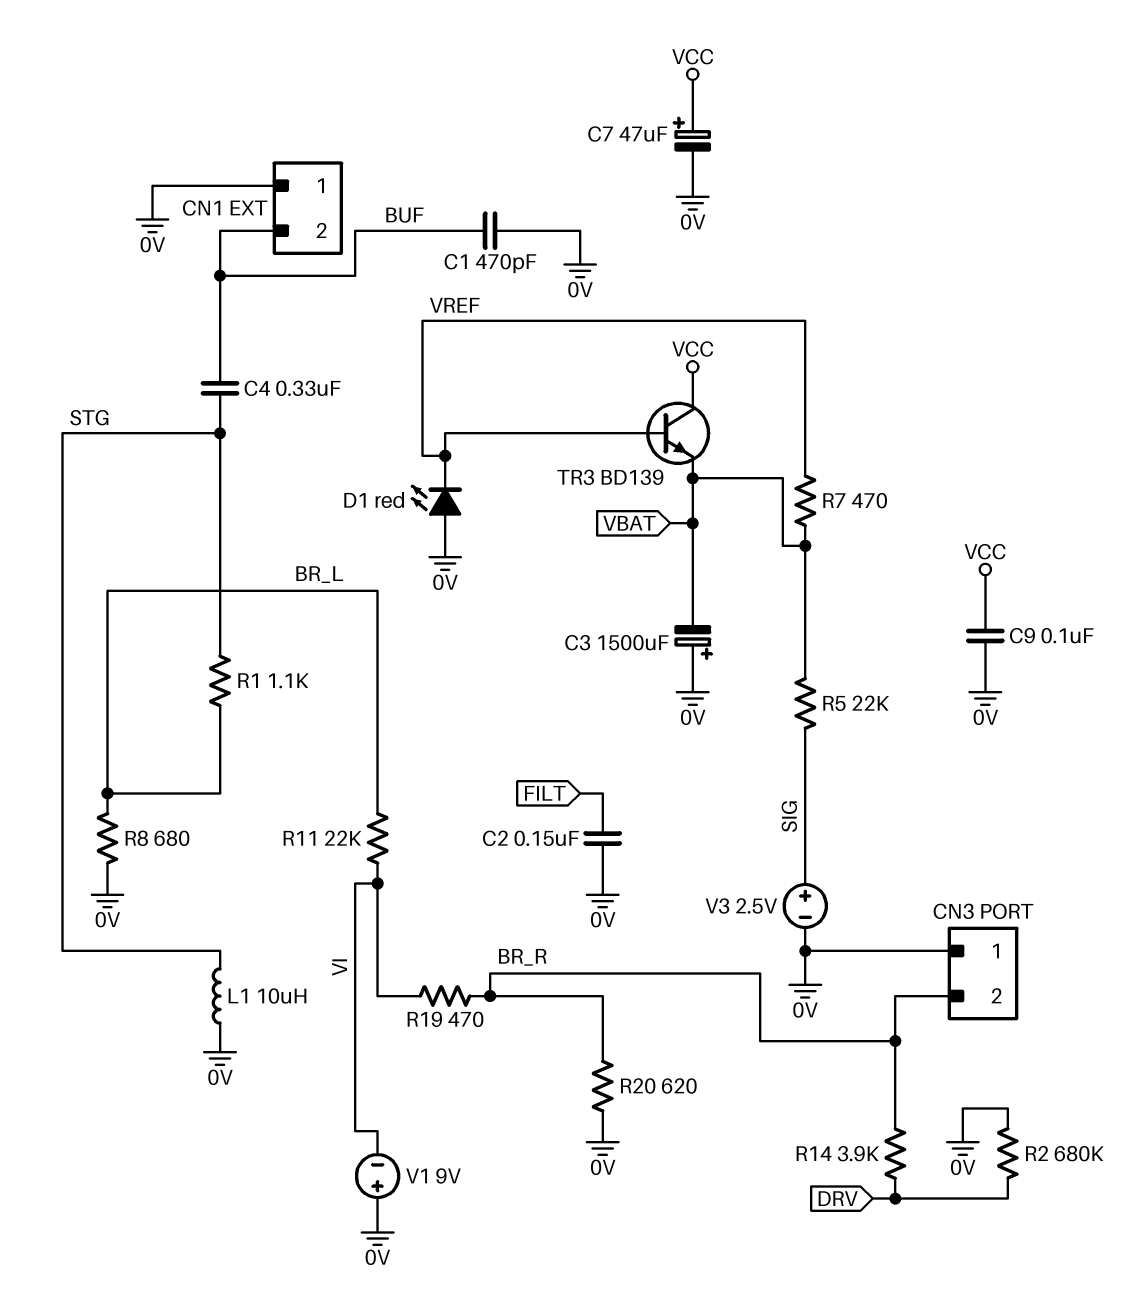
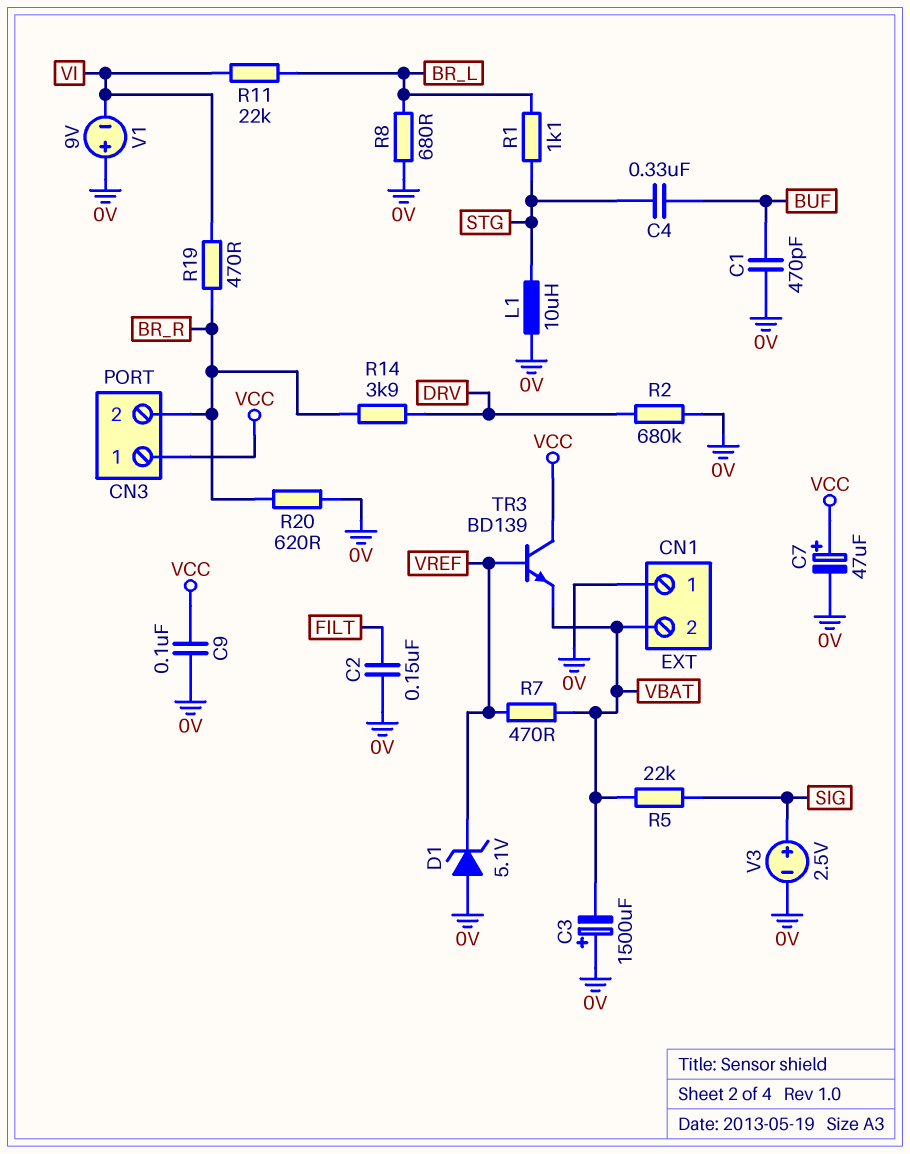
CN1 pin 2: BUF -> VBAT
CN3 pin 1: 0V -> VCC
D1: LED red (A 0V, K VREF) -> zener 5.1V (A 0V, K VREF)

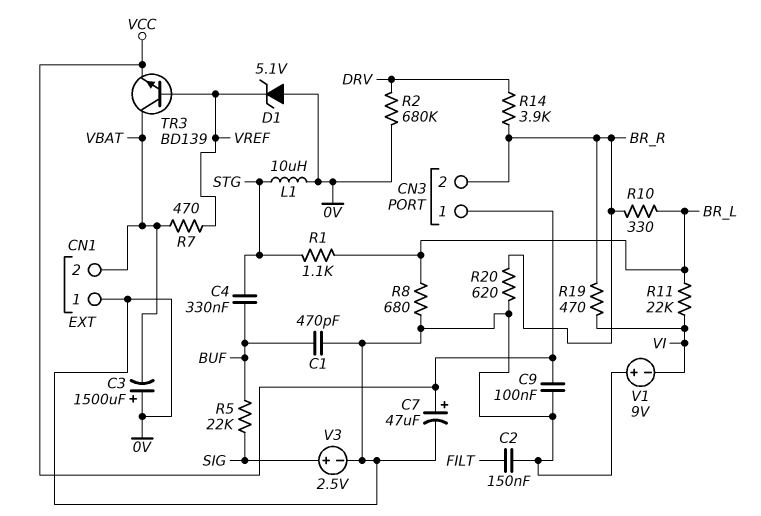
R5: 22k (SIG, VBAT) -> 22k (BUF, SIG)
R10: none -> 330 (BR_L, BR_R)
TR3: NPN BD139 (B VREF, C VCC, E VBAT) -> NPN BD139 (B VREF, C VBAT, E VCC)

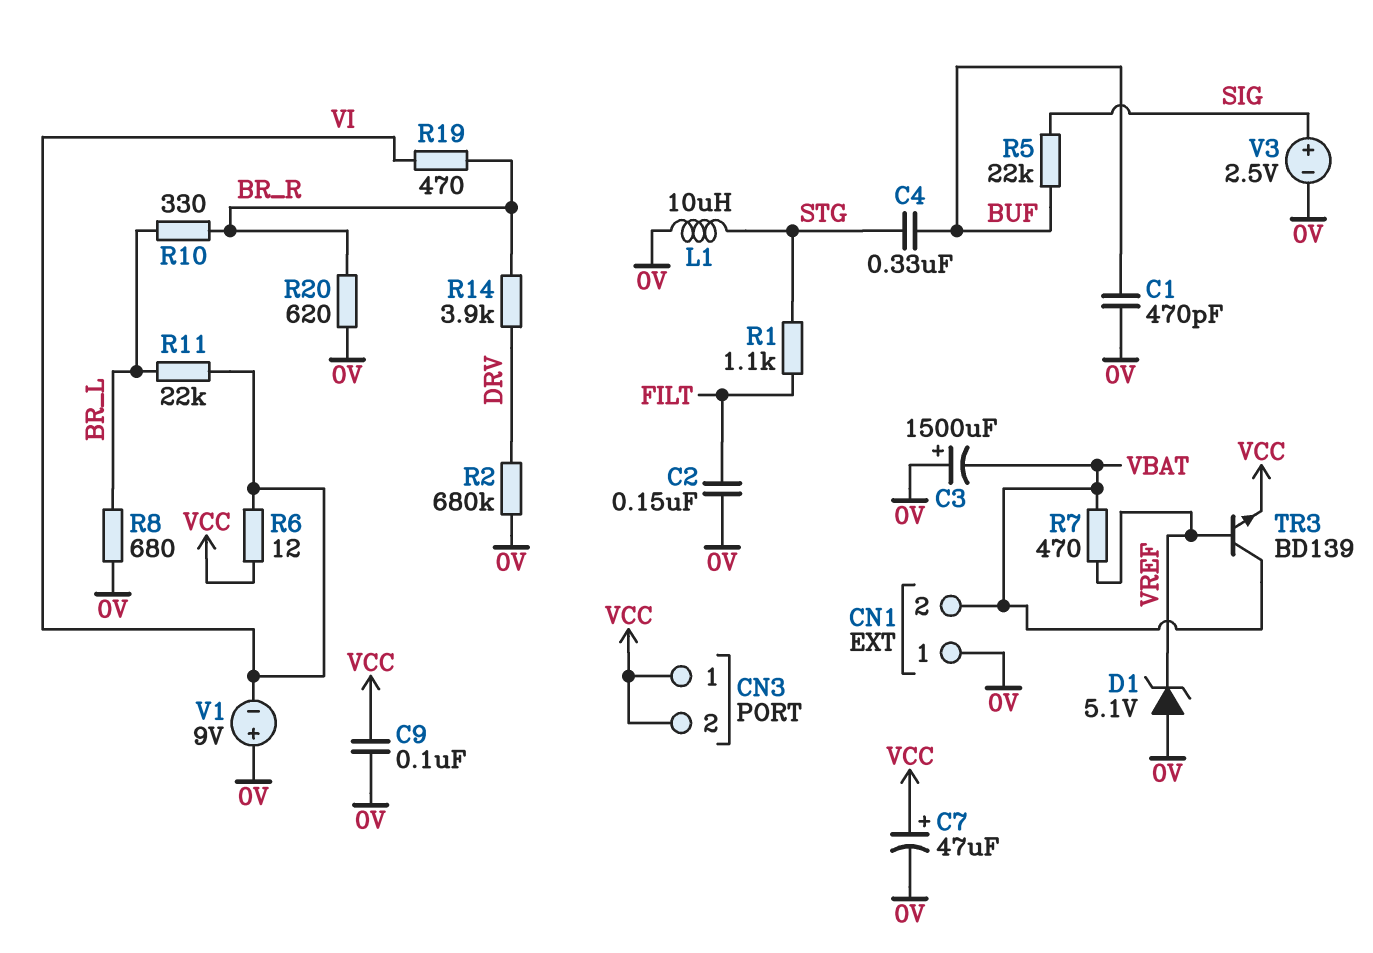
CN3 pin 2: BR_R -> VCC
R1: 1.1k (BR_L, STG) -> 1.1k (FILT, STG)
R6: none -> 12 (VCC, VI)

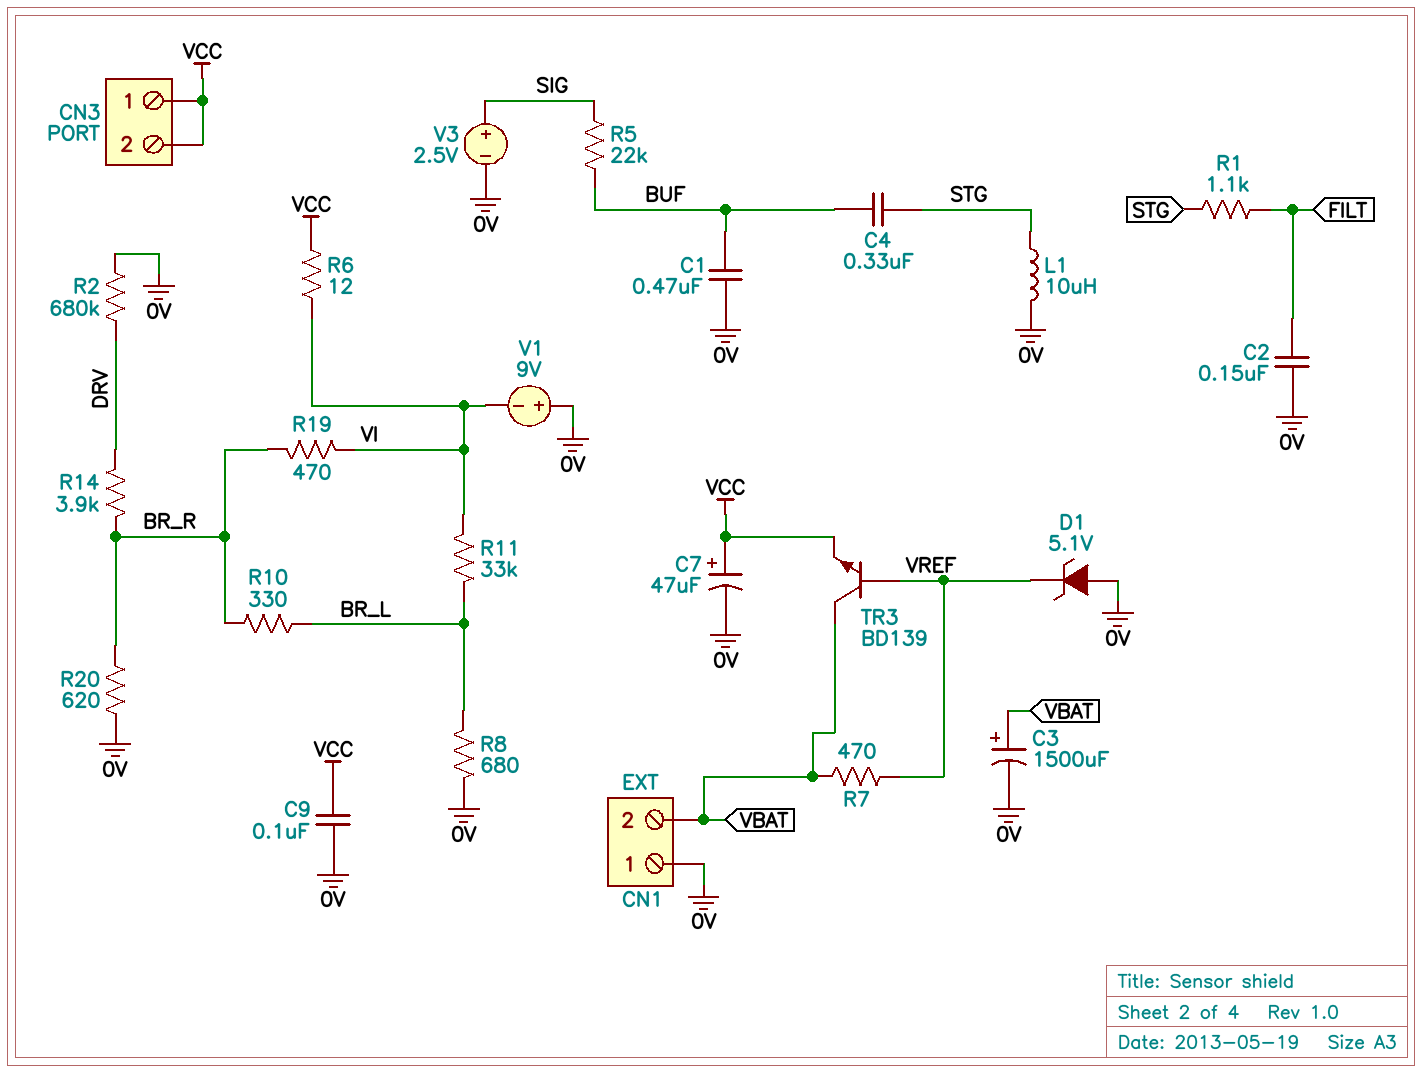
C1: 470pF (0V, BUF) -> 470nF (0V, BUF)
C3: 1500uF (plus 0V, minus VBAT) -> 1500uF (plus VBAT, minus 0V)
R11: 22k (BR_L, VI) -> 33k (BR_L, VI)

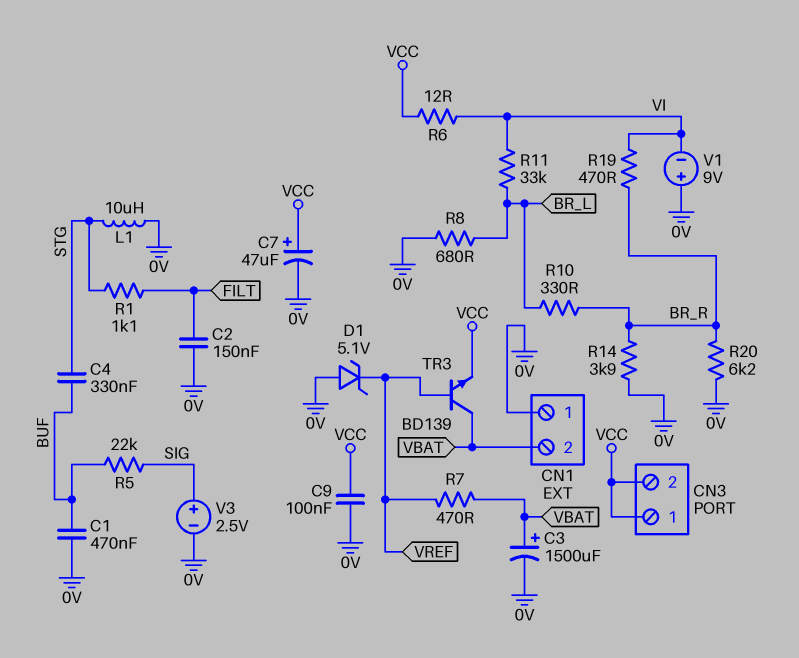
R2: 680k (0V, DRV) -> none
R14: 3.9k (BR_R, DRV) -> 3.9k (0V, BR_R)
R20: 620 (0V, BR_R) -> 6.2k (0V, BR_R)

